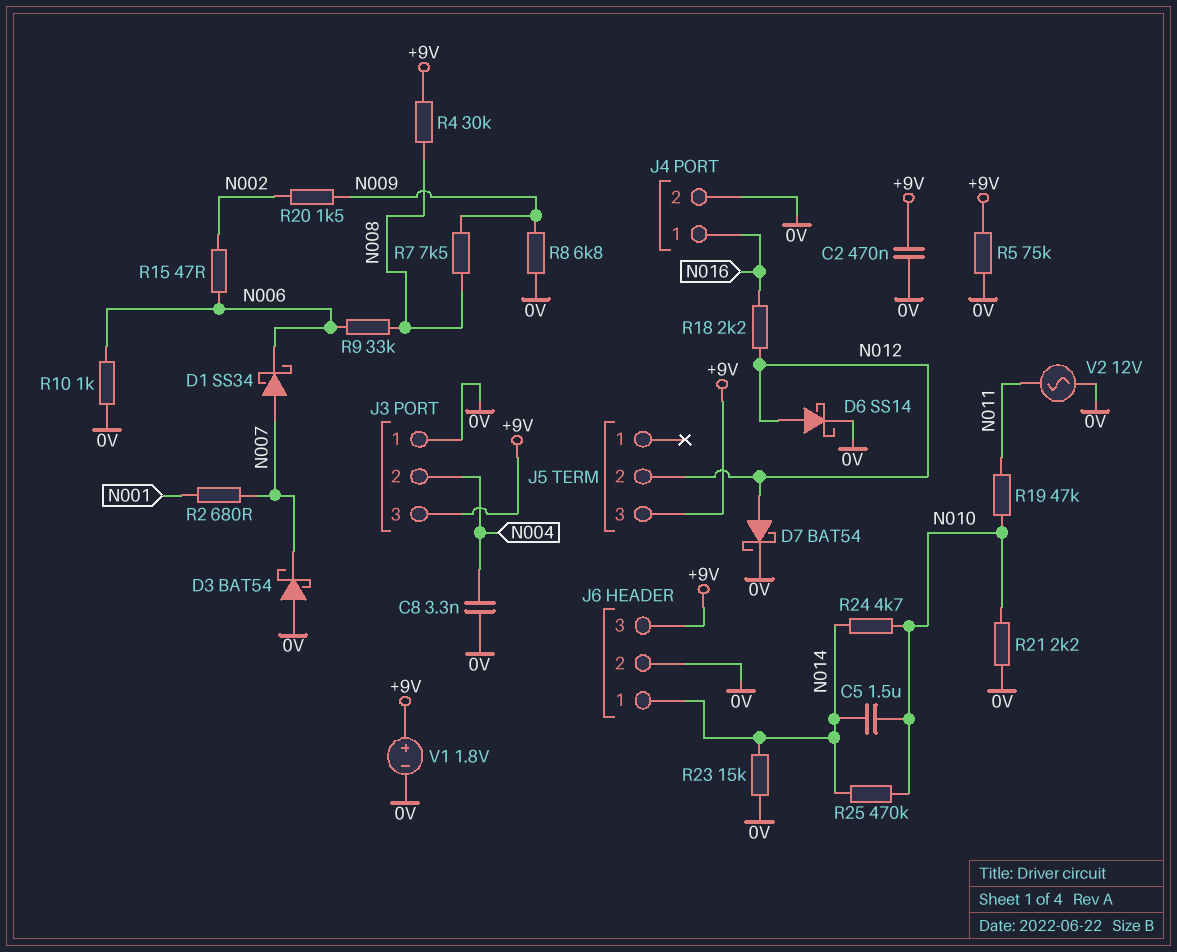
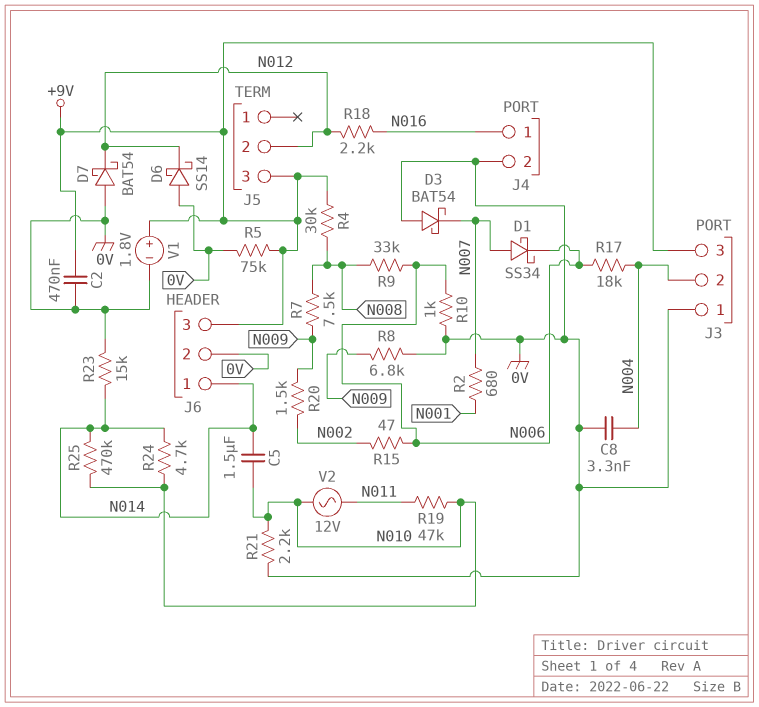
D6: schottky SS14 (A N012, K 0V) -> schottky SS14 (A 0V, K N012)
D7: schottky BAT54 (A N012, K 0V) -> schottky BAT54 (A 0V, K N012)
R17: none -> 18k (N004, N006)
V2: AC 12V (0V, N011) -> AC 12V (N010, N011)

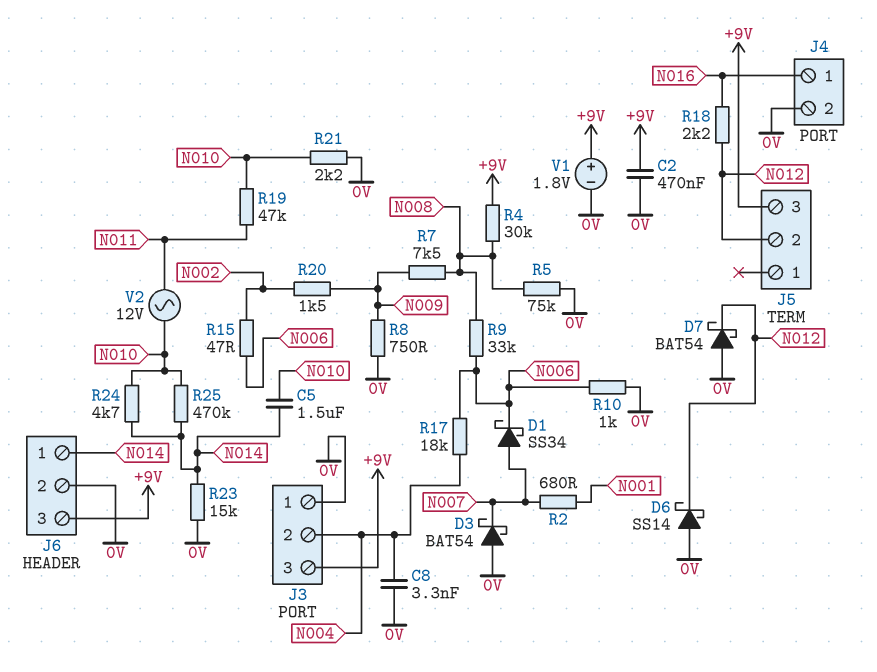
R5: 75k (+9V, 0V) -> 75k (0V, N008)
R8: 6.8k (0V, N009) -> 750 (0V, N009)

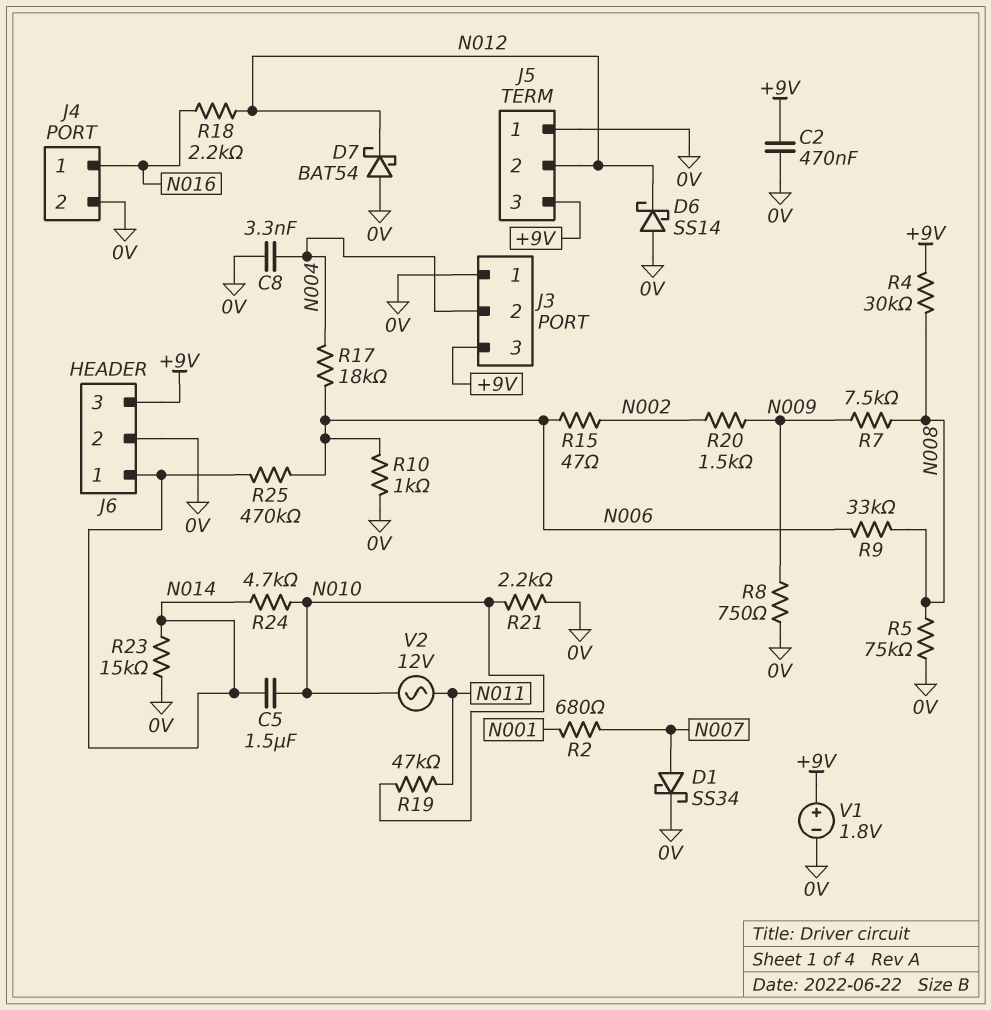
D1: schottky SS34 (A N007, K N006) -> schottky SS34 (A N007, K 0V)
D3: schottky BAT54 (A 0V, K N007) -> none
J5 pin 1: none -> 0V
R25: 470k (N010, N014) -> 470k (N006, N014)

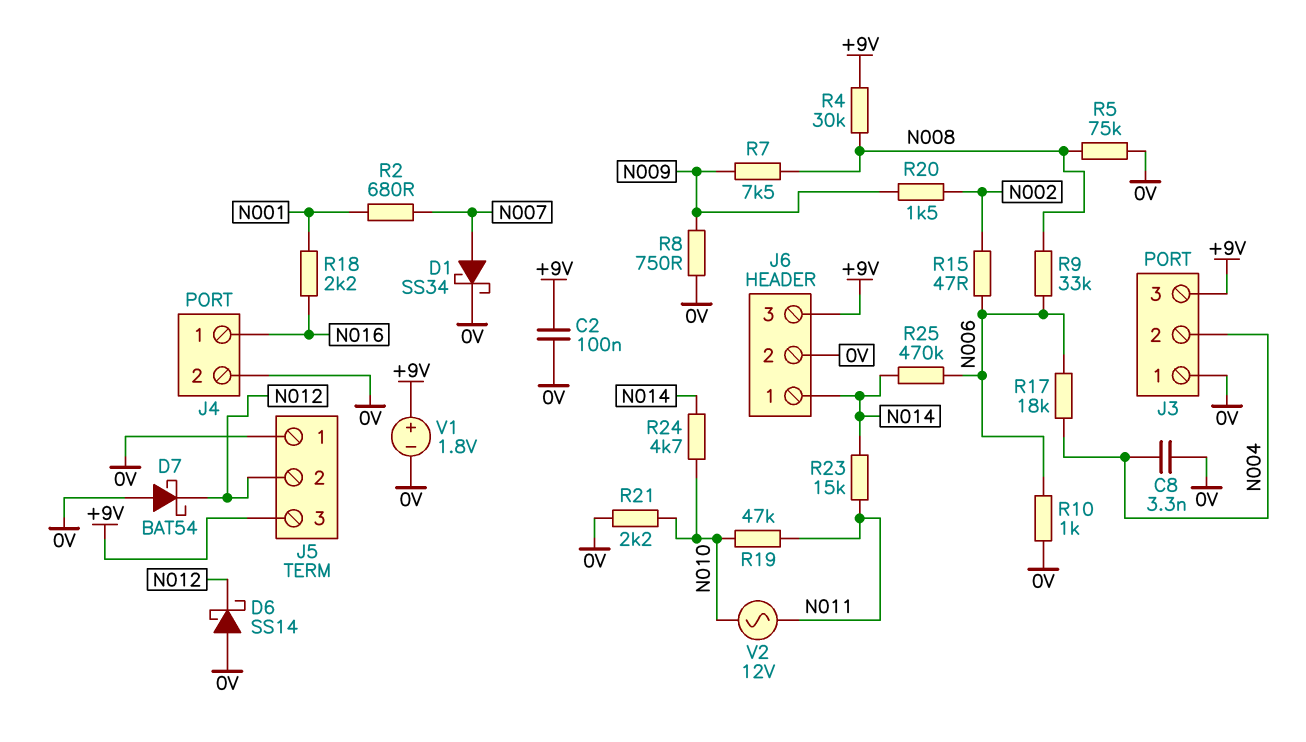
C2: 470nF (+9V, 0V) -> 100nF (+9V, 0V)
C5: 1.5uF (N010, N014) -> none
R18: 2.2k (N012, N016) -> 2.2k (N001, N016)
R23: 15k (0V, N014) -> 15k (N011, N014)

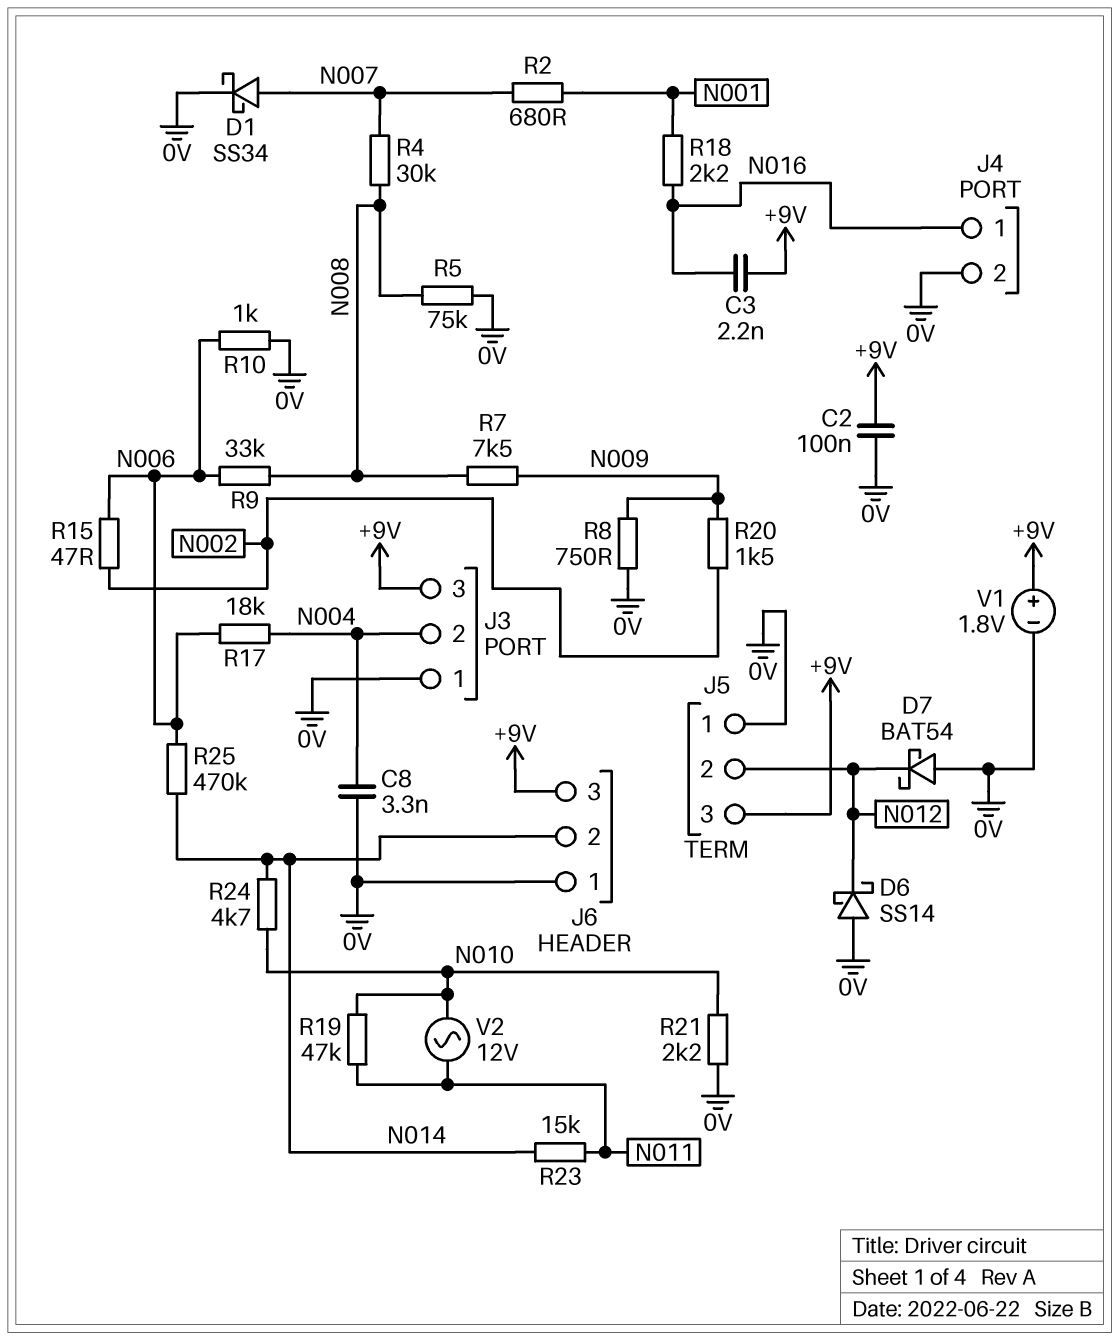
C3: none -> 2.2nF (+9V, N016)
J6 pin 1: N014 -> 0V
J6 pin 2: 0V -> N014
R4: 30k (+9V, N008) -> 30k (N007, N008)

